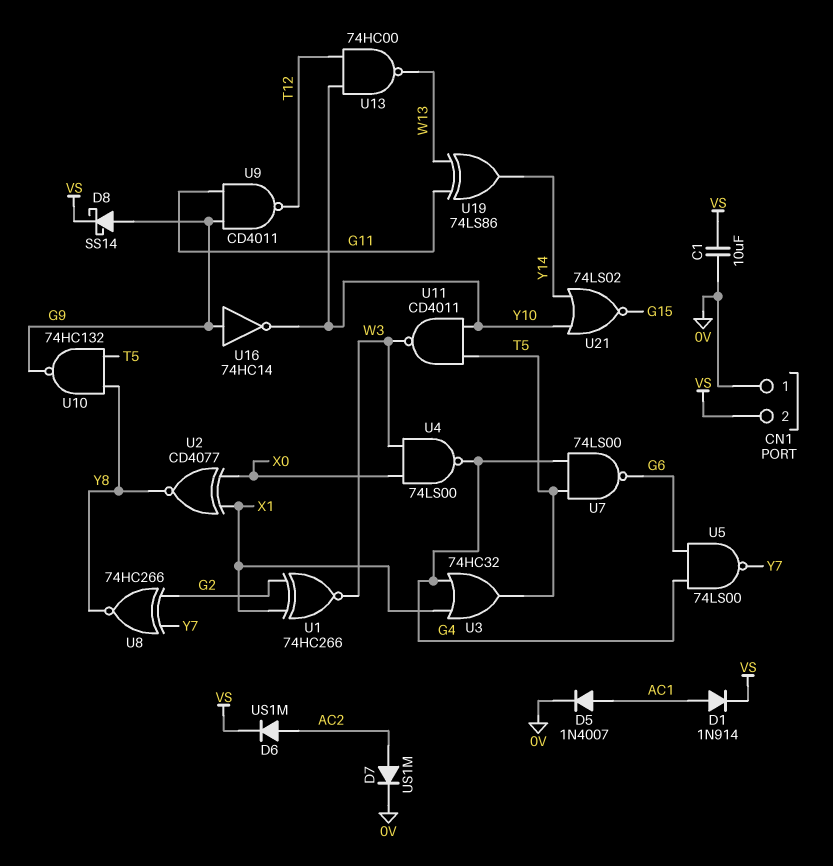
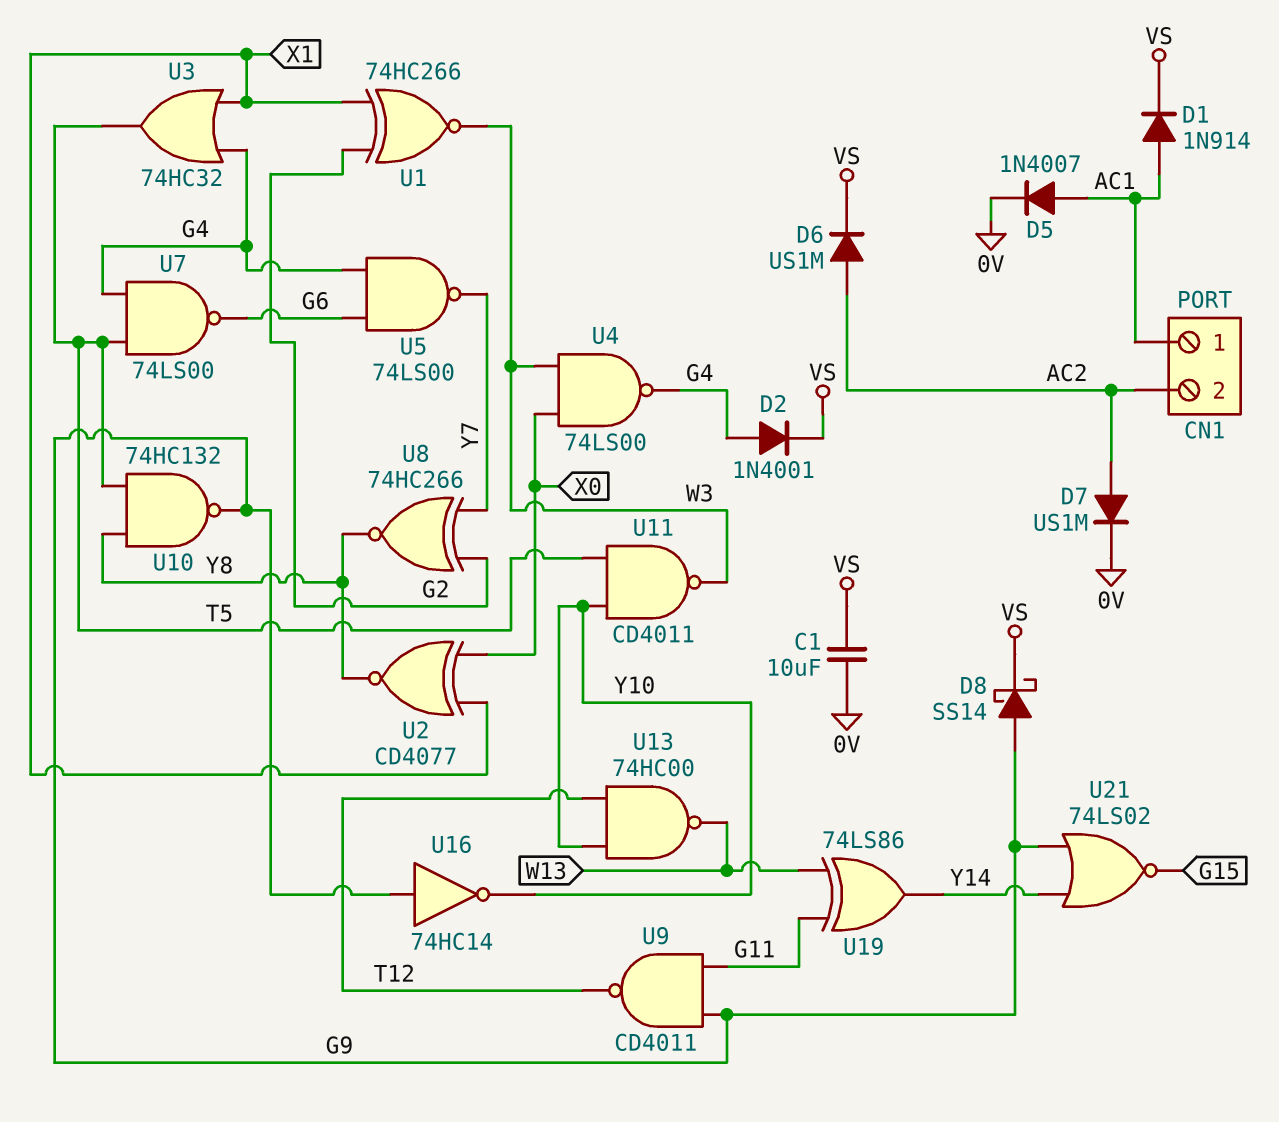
CN1 pin 1: 0V -> AC1
CN1 pin 2: VS -> AC2
D2: none -> diode 1N4001 (A G4, K VS)
U21: NOR 74LS02 (in Y10, in Y14, out G15) -> NOR 74LS02 (in G9, in Y14, out G15)

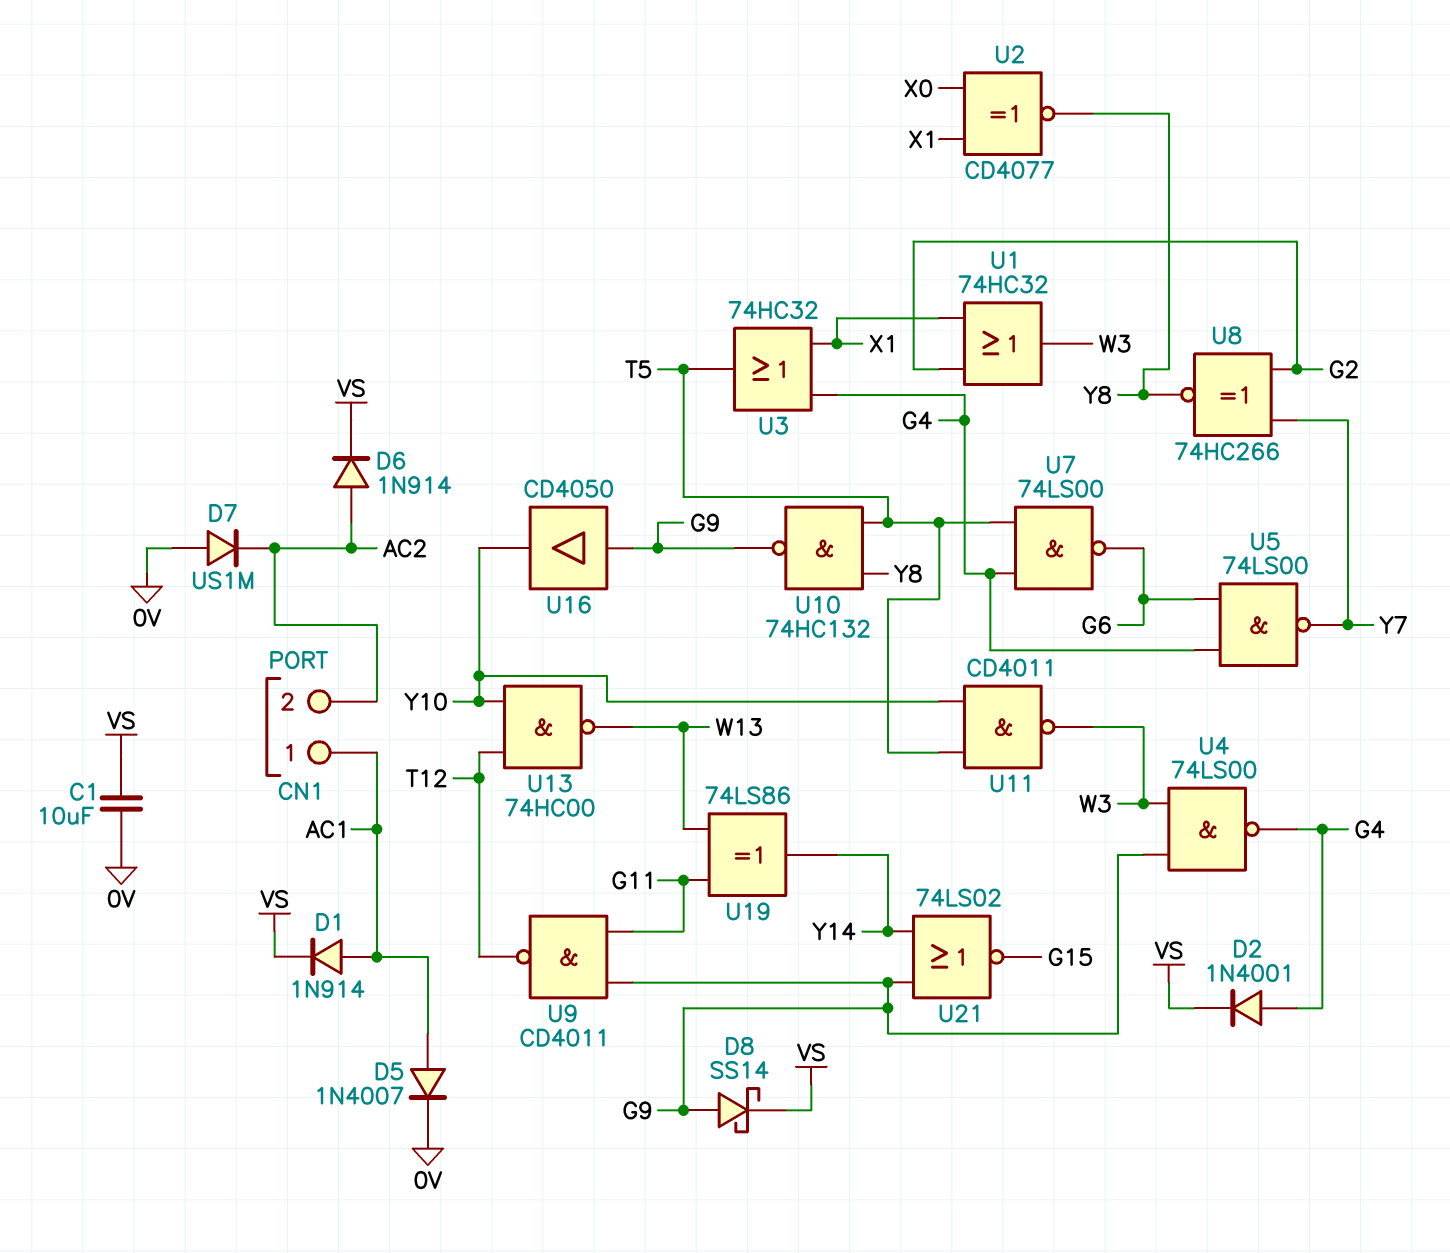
D6: diode US1M (A AC2, K VS) -> diode 1N914 (A AC2, K VS)
D7: diode US1M (A AC2, K 0V) -> diode US1M (A 0V, K AC2)
U1: XNOR 74HC266 (in G2, in X1, out W3) -> OR 74HC32 (in G2, in X1, out W3)
U4: NAND 74LS00 (in W3, in X0, out G4) -> NAND 74LS00 (in G9, in W3, out G4)
U16: NOT 74HC14 (in G9, out Y10) -> buffer CD4050 (in G9, out Y10)

